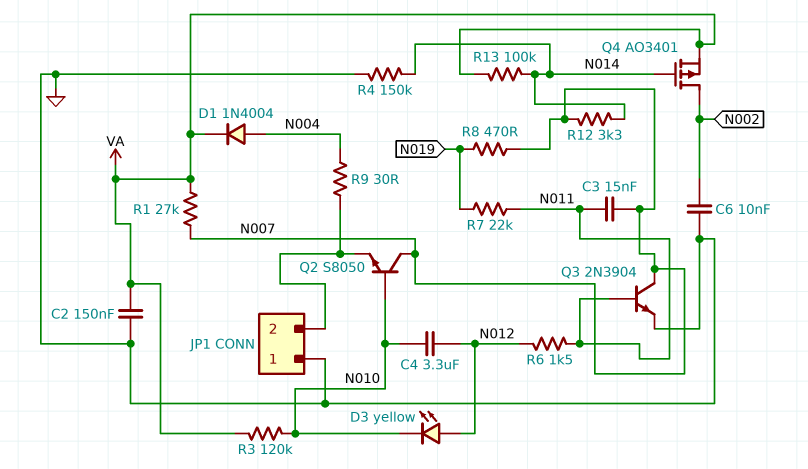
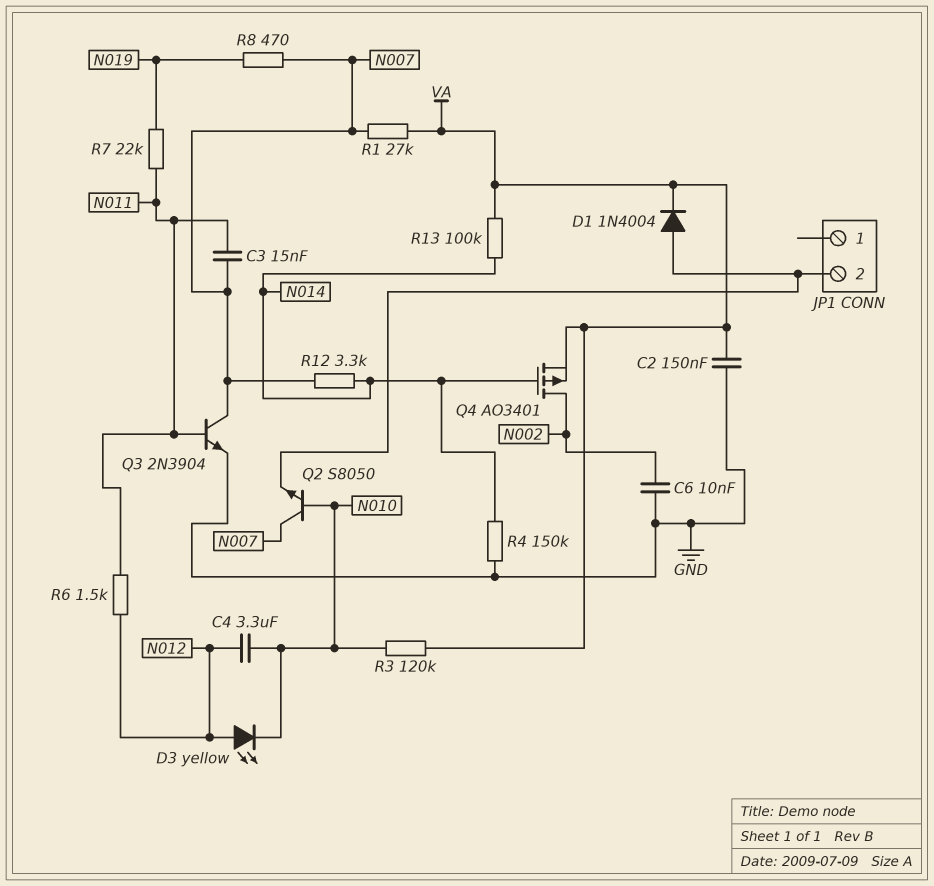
D1: diode 1N4004 (A N004, K VA) -> diode 1N4004 (A JP1/2, K VA)
JP1 pin 1: GND -> none
R9: 30 (JP1/2, N004) -> none

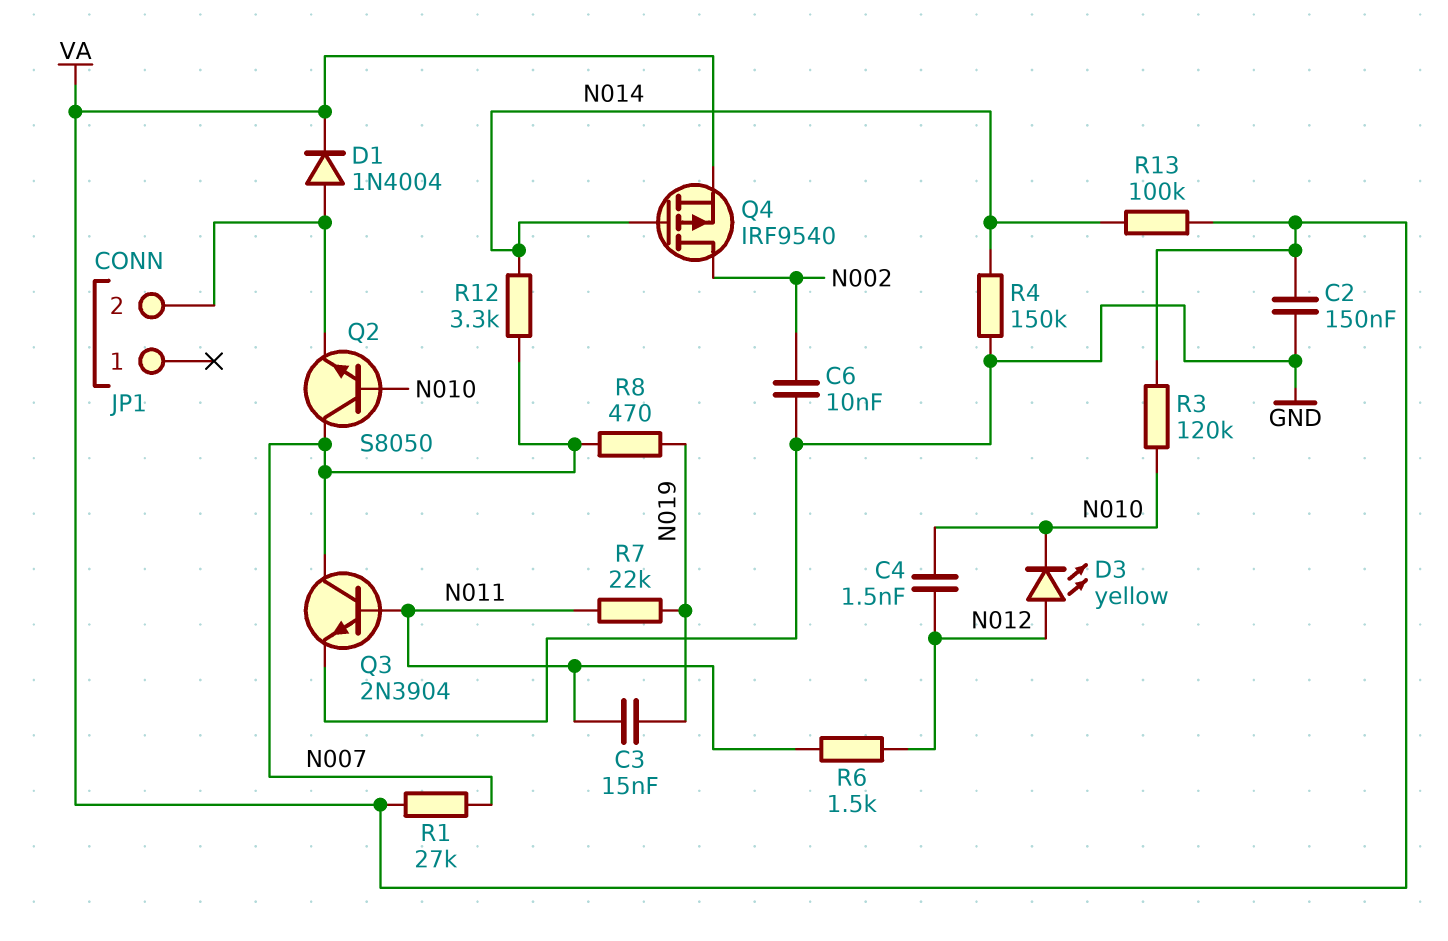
C3: 15nF (N007, N011) -> 15nF (N011, N019)
C4: 3.3uF (N010, N012) -> 1.5nF (N010, N012)
Q4: PMOS AO3401 (G N014, D N002, S VA) -> PMOS IRF9540 (G N014, D N002, S VA)

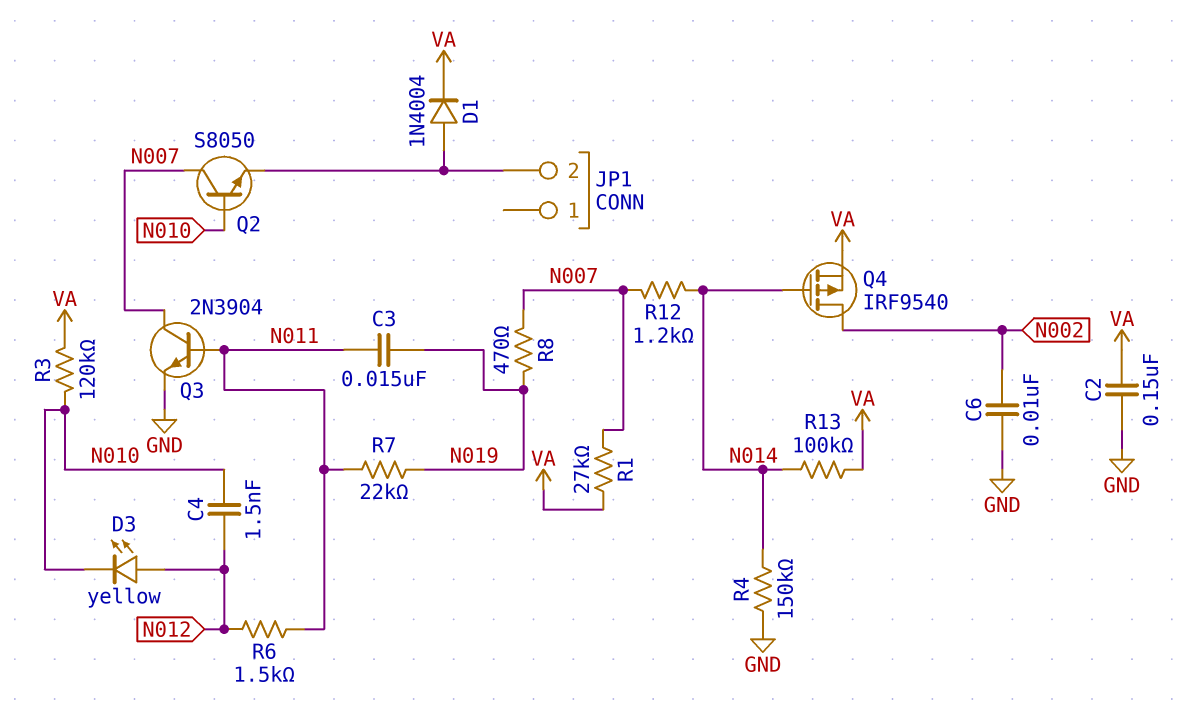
R12: 3.3k (N007, N014) -> 1.2k (N007, N014)

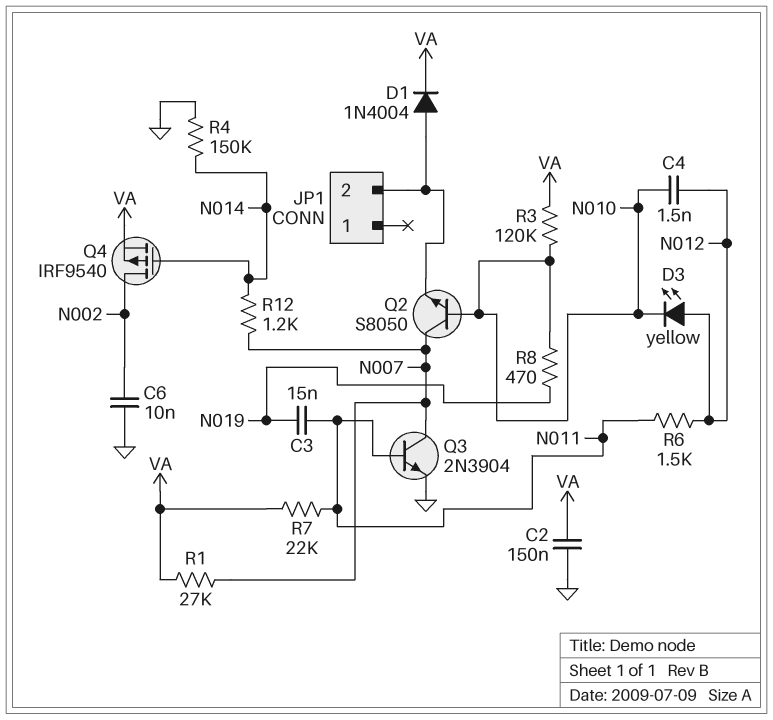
R7: 22k (N011, N019) -> 22k (N011, VA)
R8: 470 (N007, N019) -> 470 (N010, N019)
R13: 100k (N014, VA) -> none

